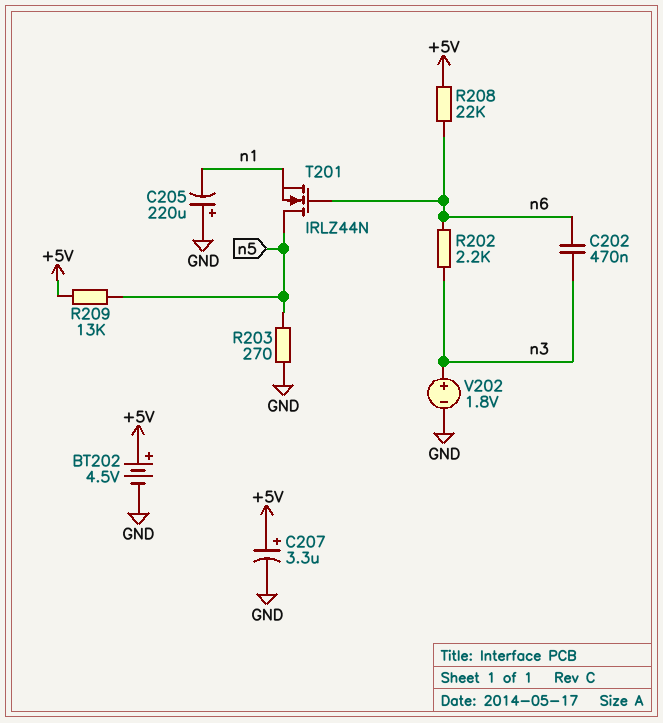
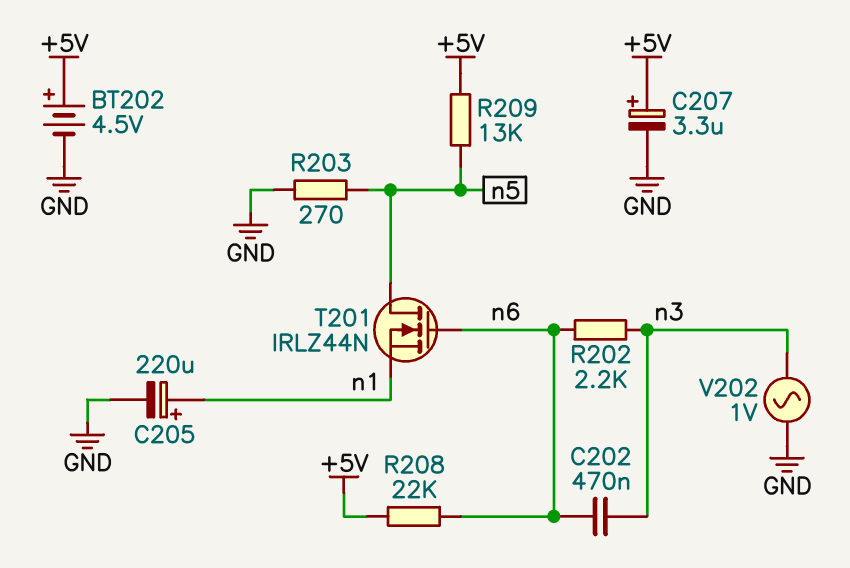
C205: 220uF (plus GND, minus n1) -> 220uF (plus n1, minus GND)
V202: 1.8V (plus n3, minus GND) -> AC 1V (GND, n3)

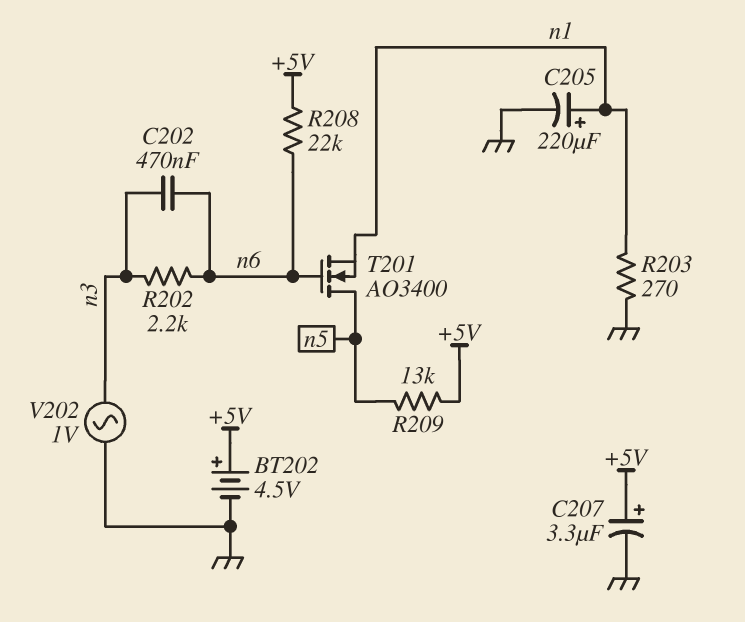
R203: 270 (GND, n5) -> 270 (GND, n1)
T201: NMOS IRLZ44N (G n6, D n5, S n1) -> NMOS AO3400 (G n6, D n5, S n1)

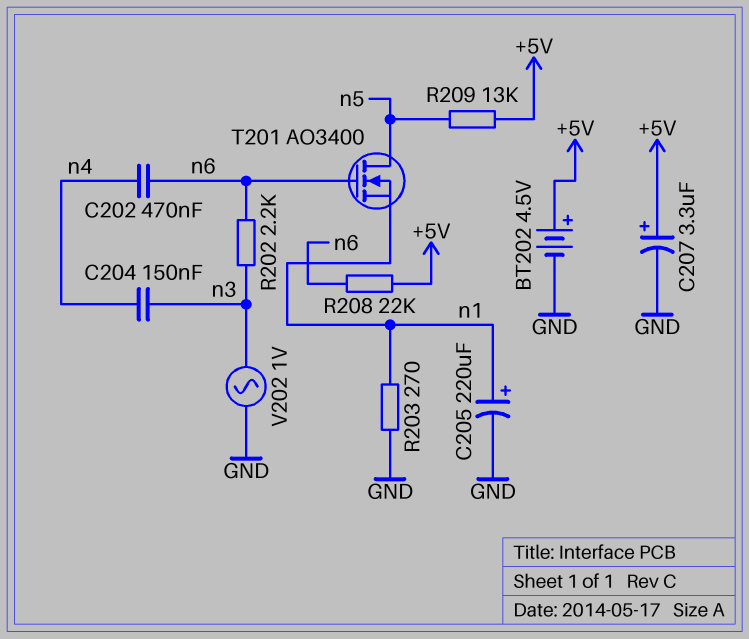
C202: 470nF (n3, n6) -> 470nF (n4, n6)
C204: none -> 150nF (n3, n4)

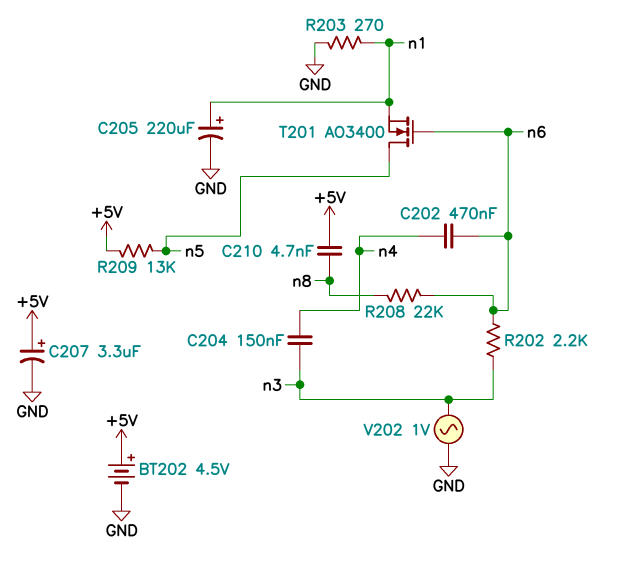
C210: none -> 4.7nF (+5V, n8)
R208: 22k (+5V, n6) -> 22k (n6, n8)

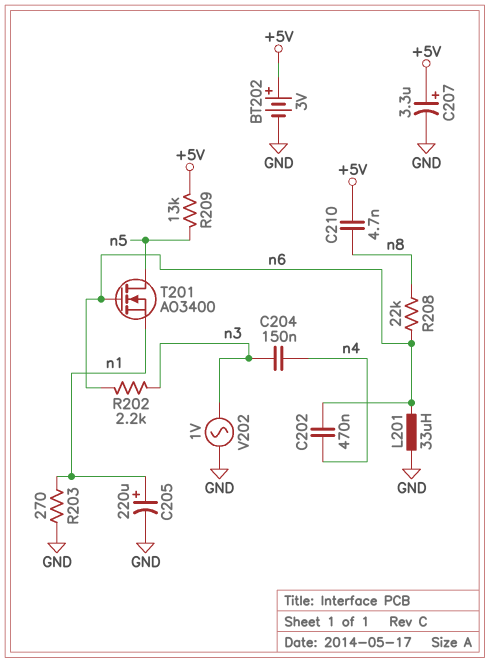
BT202: 4.5V (plus +5V, minus GND) -> 3V (plus +5V, minus GND)
L201: none -> 33uH (GND, n6)

